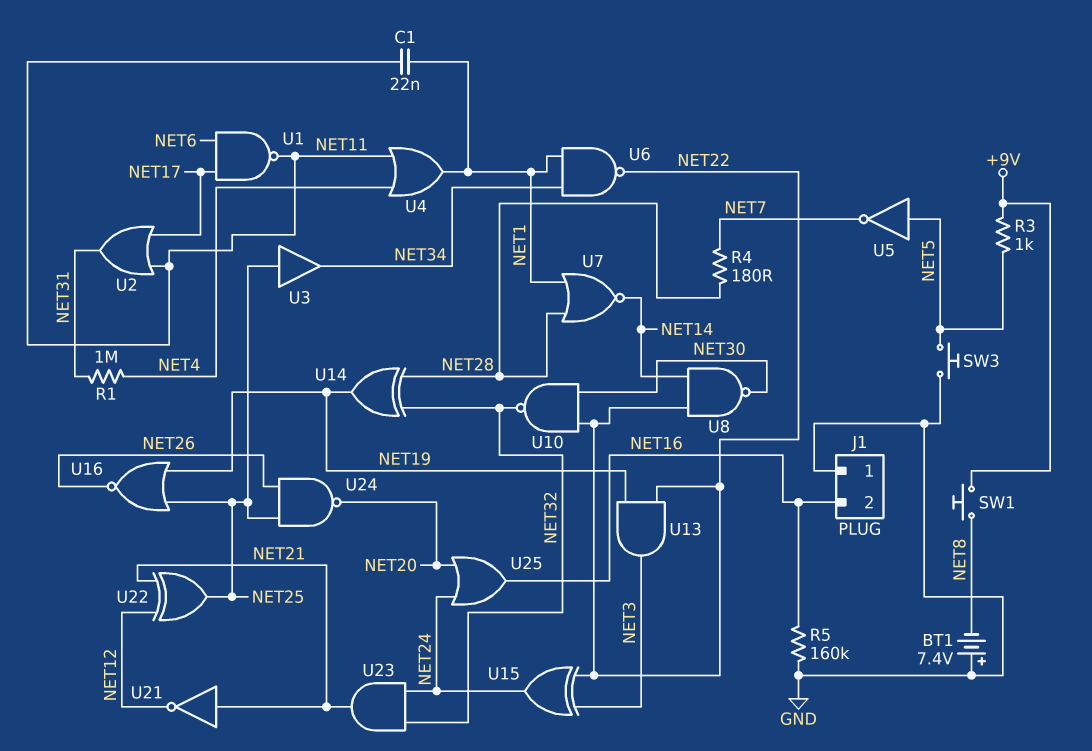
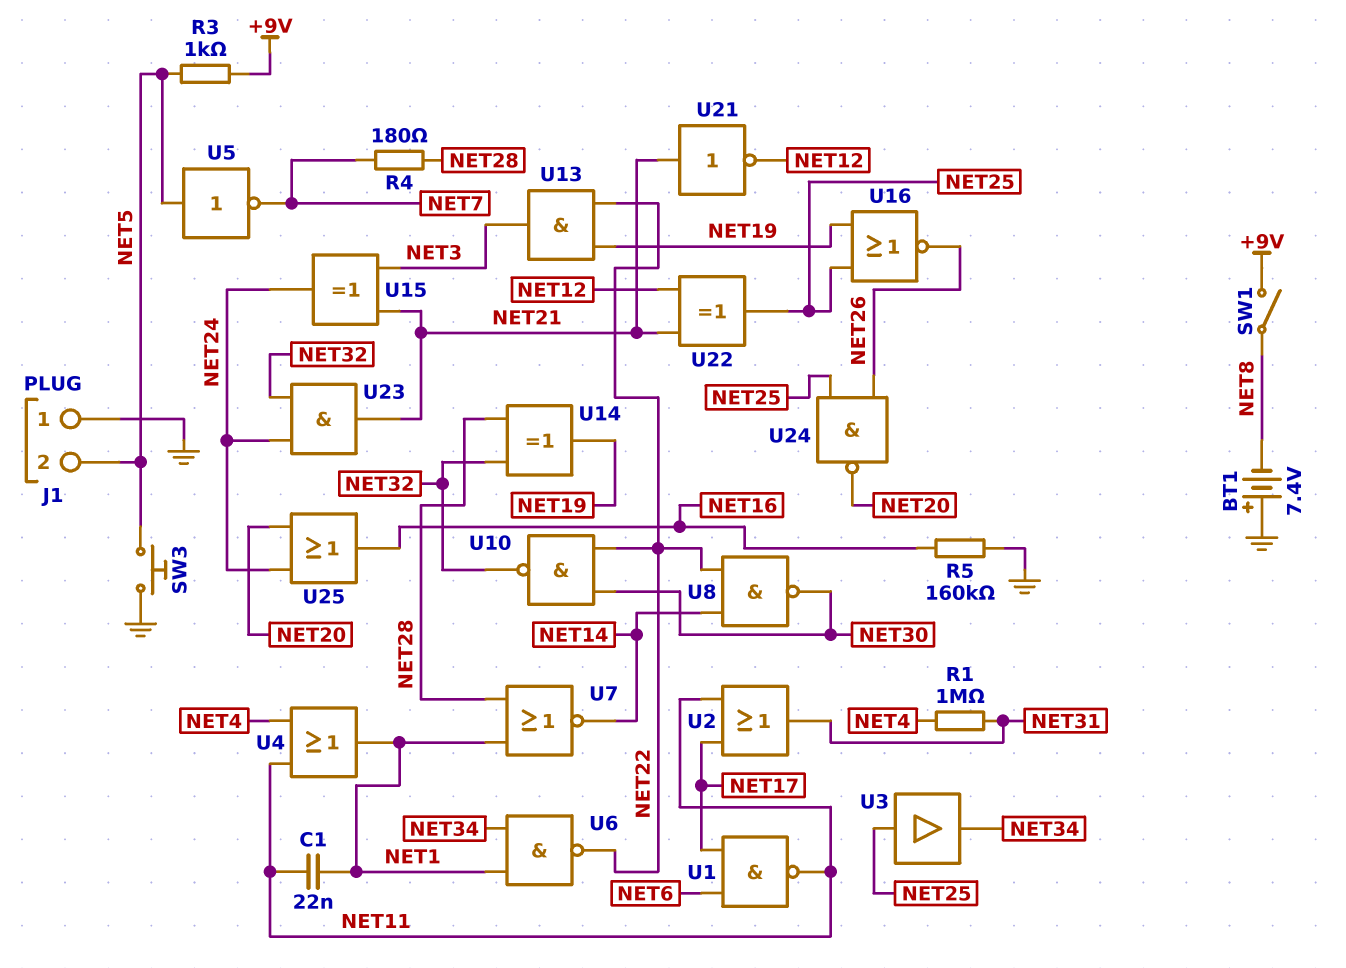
J1 pin 2: NET16 -> NET5
SW1: button (+9V, NET8) -> switch (+9V, NET8)
U15: XOR (in NET3, in NET22, out NET24) -> XOR (in NET3, in NET21, out NET24)

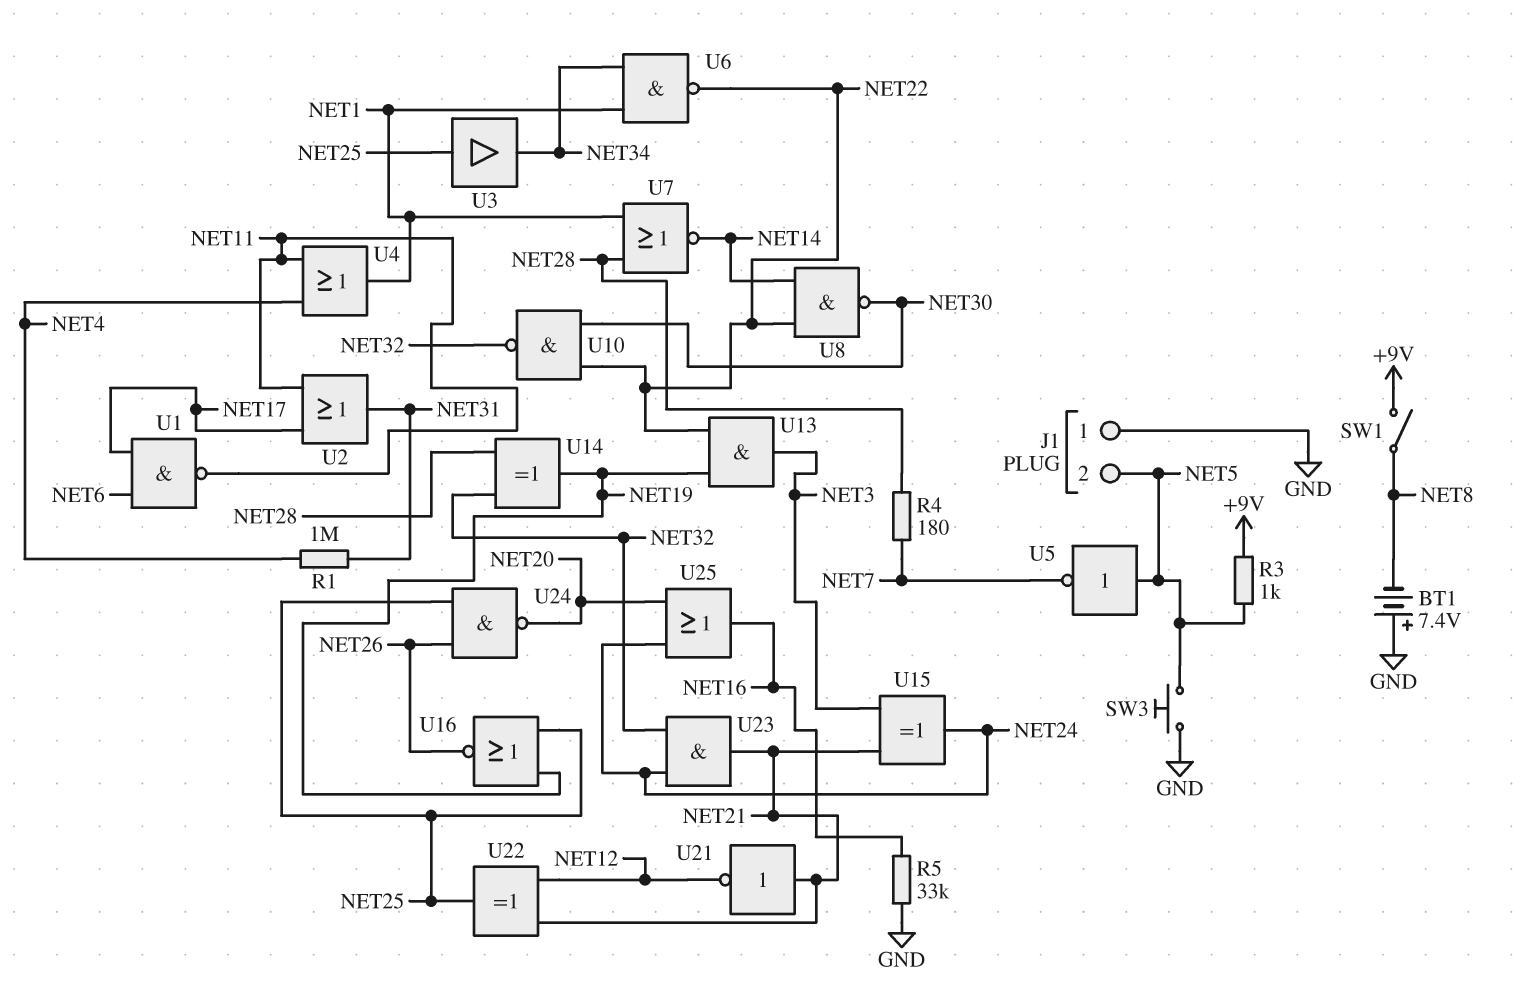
C1: 22nF (NET1, NET11) -> none
R5: 160k (GND, NET16) -> 33k (GND, NET16)

